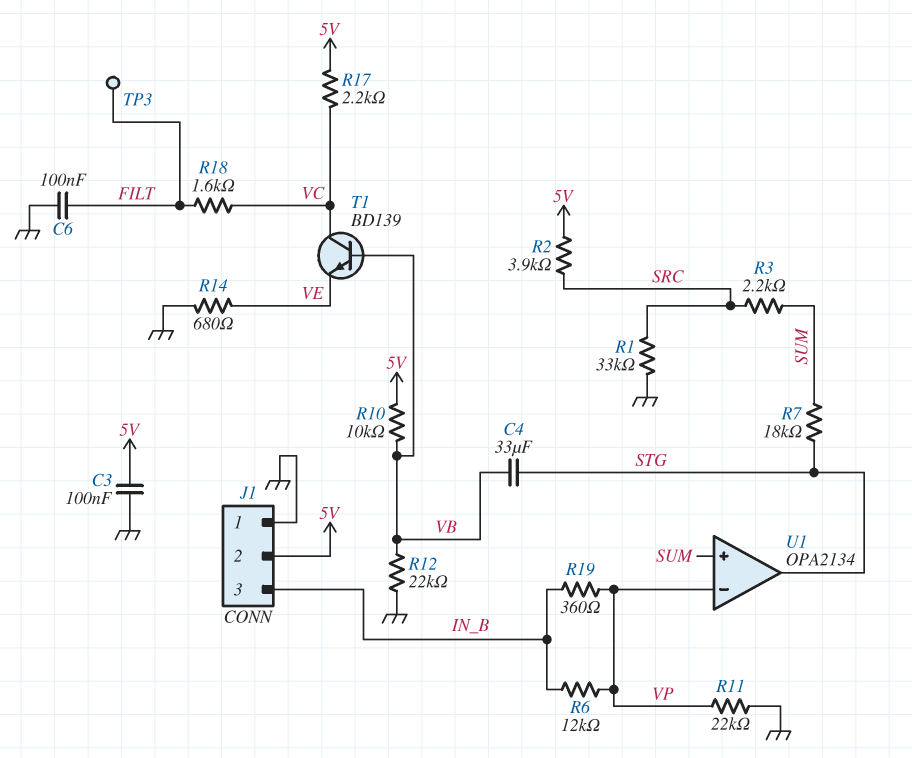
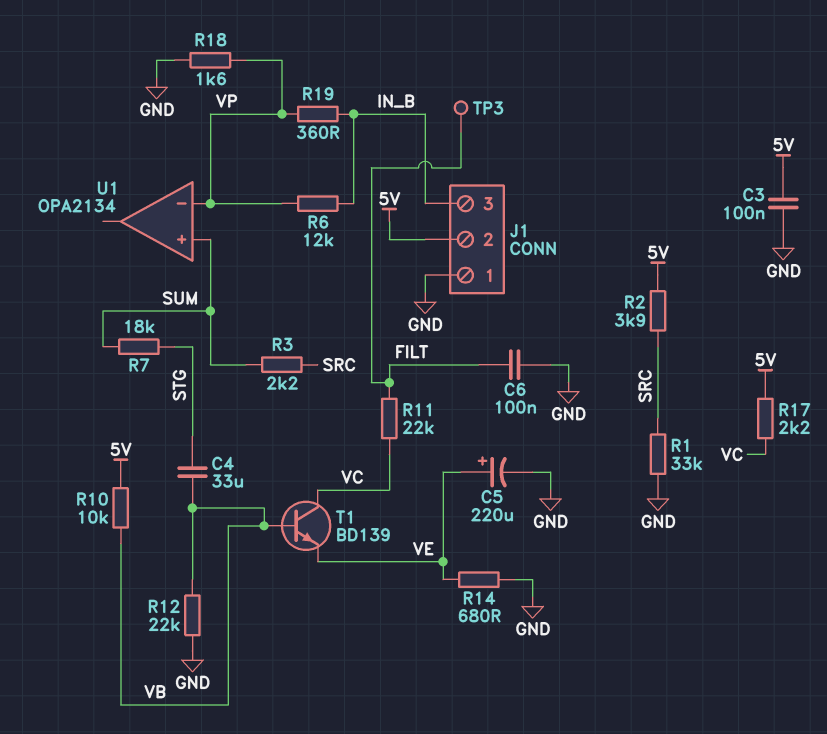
C5: none -> 220uF (plus VE, minus GND)
R11: 22k (GND, VP) -> 22k (FILT, VC)
R18: 1.6k (FILT, VC) -> 1.6k (GND, VP)
U1 pin out: STG -> none

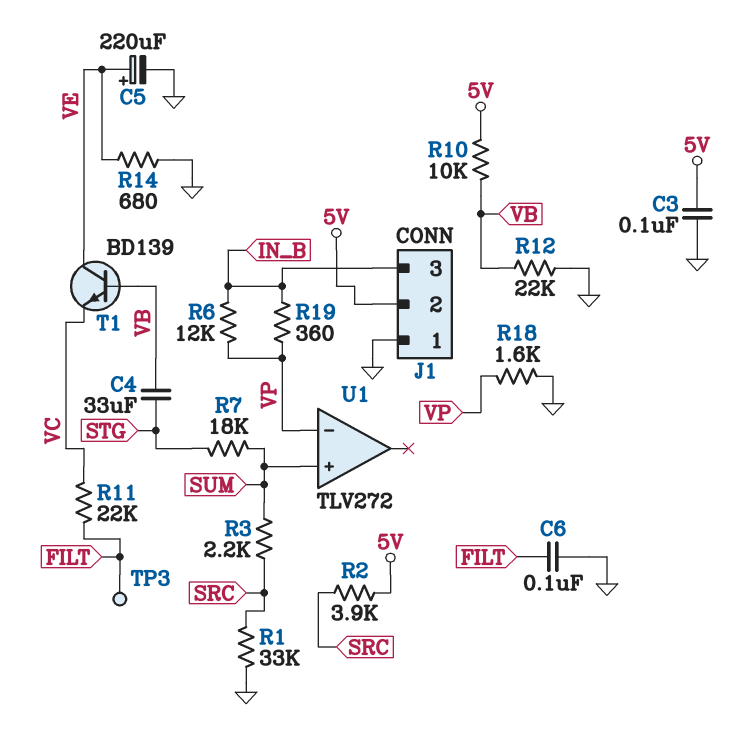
R17: 2.2k (5V, VC) -> none
T1: NPN BD139 (B VB, C VC, E VE) -> NPN BD139 (B VB, C VE, E VC)
U1: OPA2134 -> TLV272

